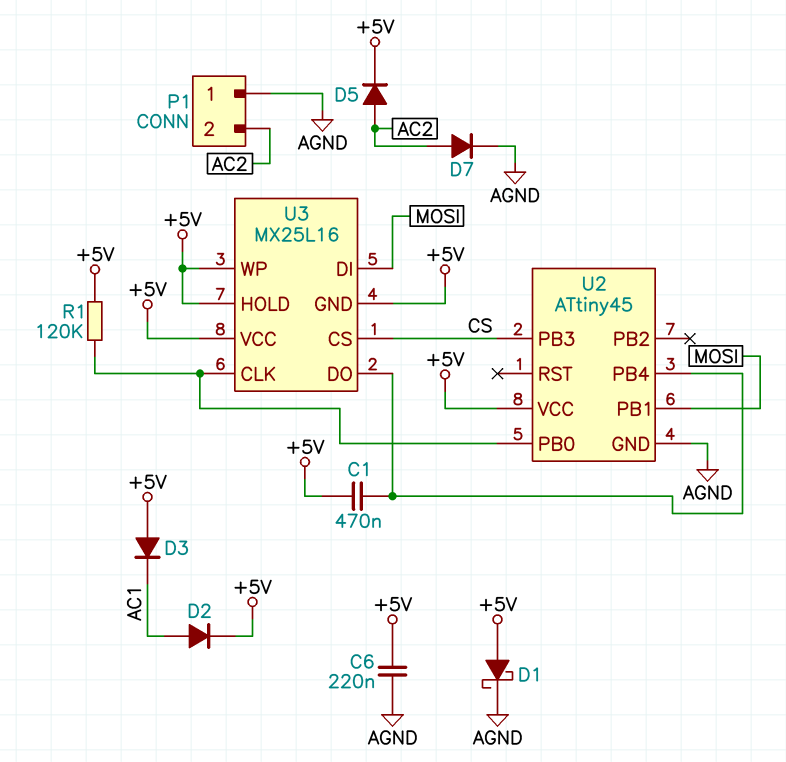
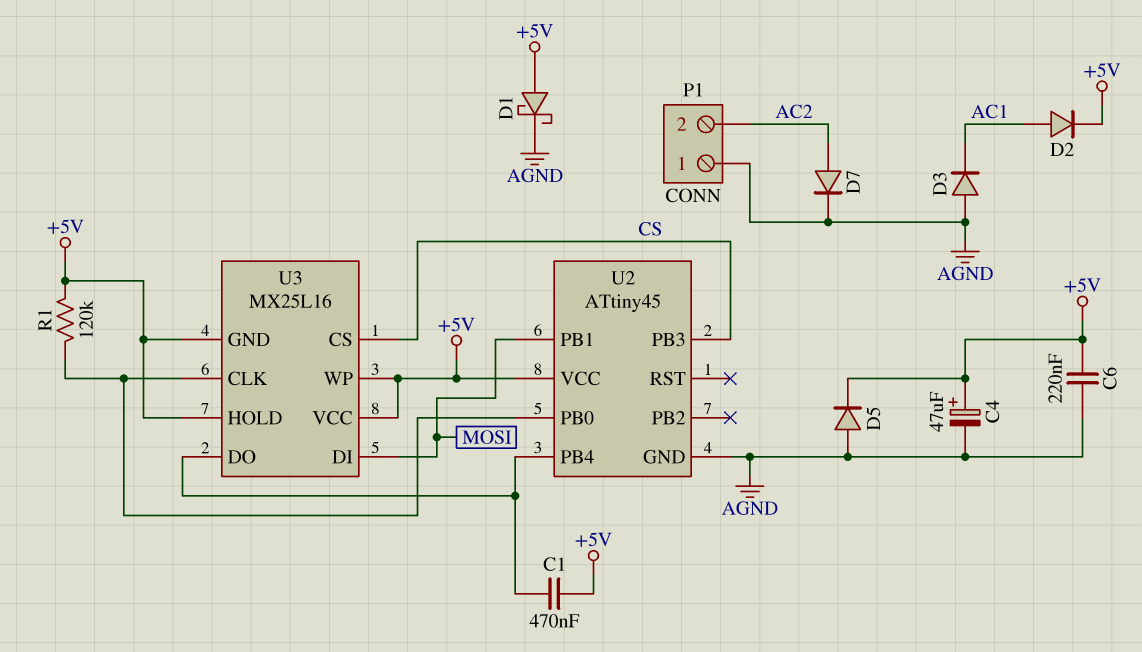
C4: none -> 47uF (plus +5V, minus AGND)
D3: diode (A +5V, K AC1) -> diode (A AGND, K AC1)
D5: diode (A AC2, K +5V) -> diode (A AGND, K +5V)

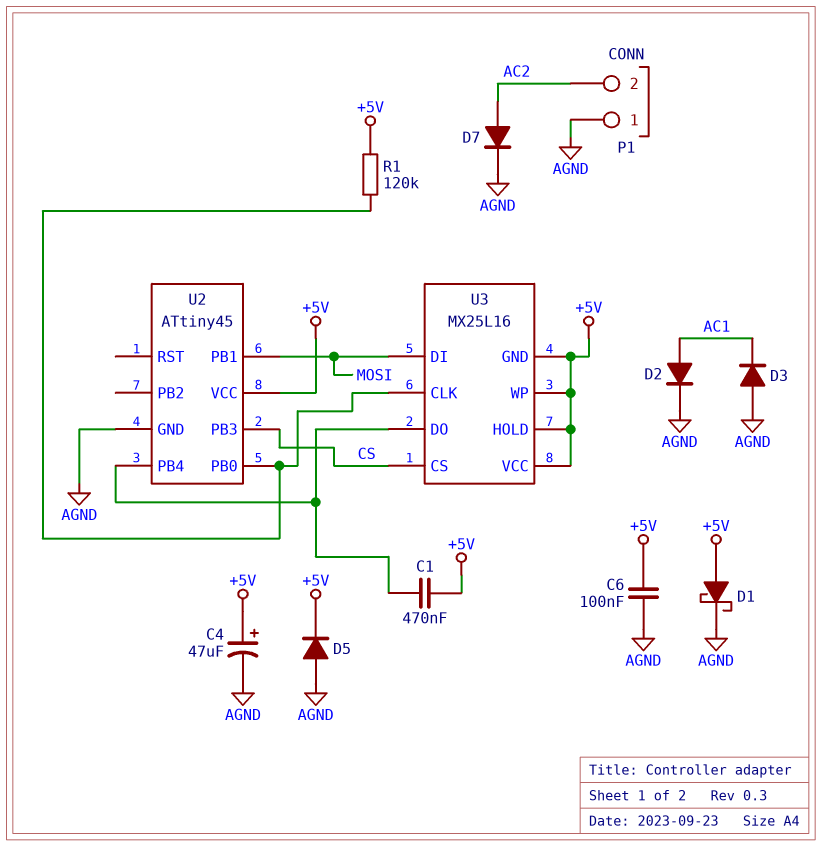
C6: 220nF (+5V, AGND) -> 100nF (+5V, AGND)
D2: diode (A AC1, K +5V) -> diode (A AC1, K AGND)

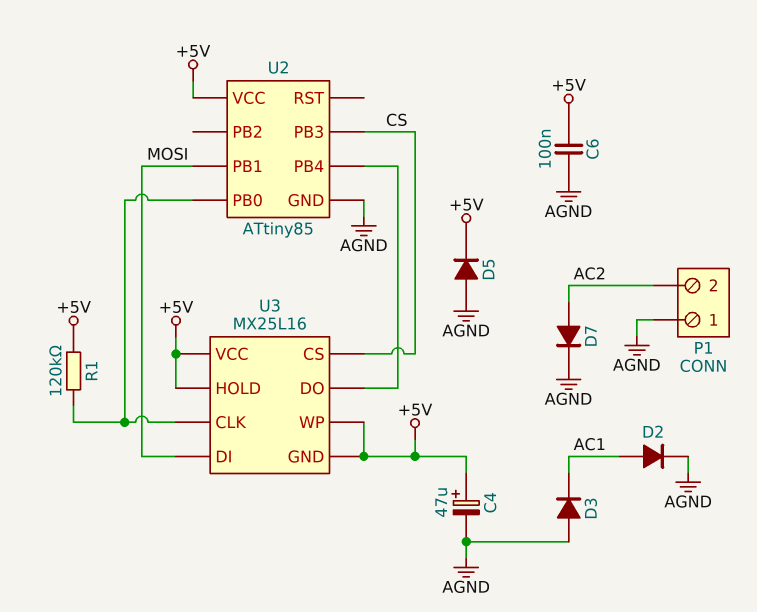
C1: 470nF (+5V, U2/PB4) -> none
D1: schottky (A +5V, K AGND) -> none
U2: ATtiny45 -> ATtiny85

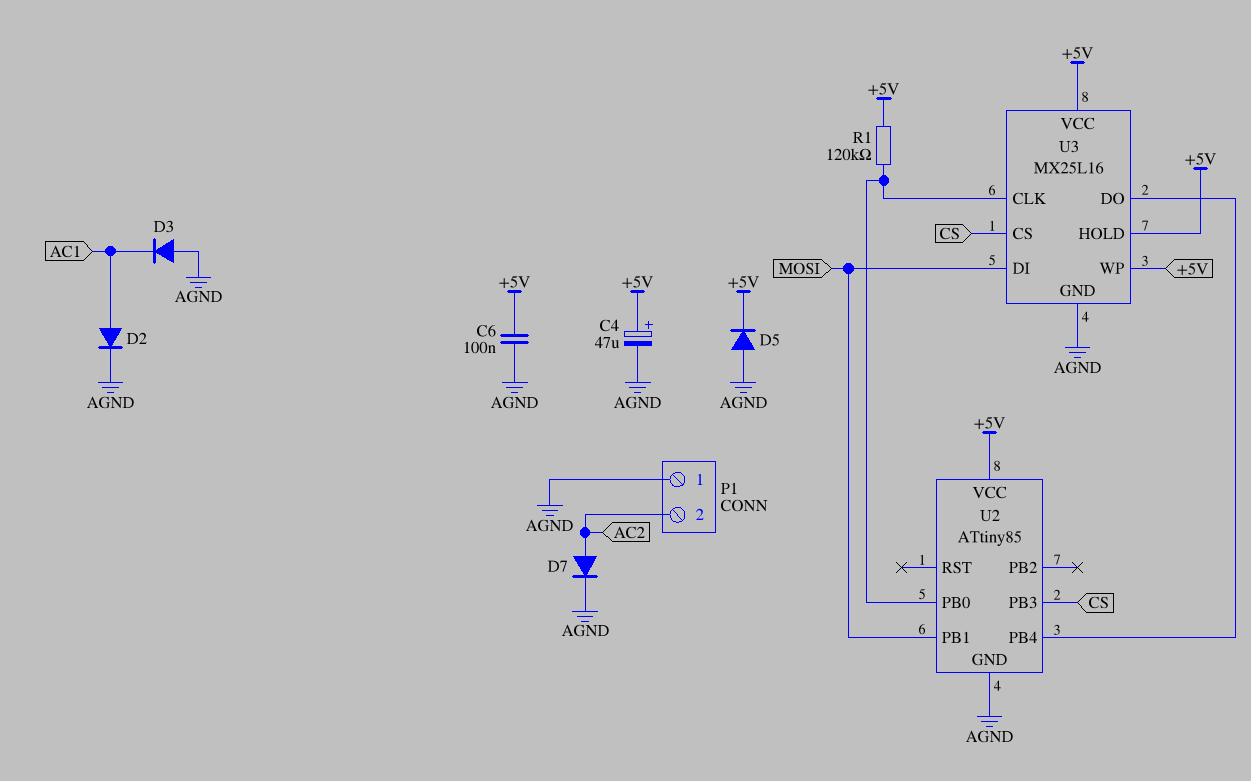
U3 pin GND: +5V -> AGND

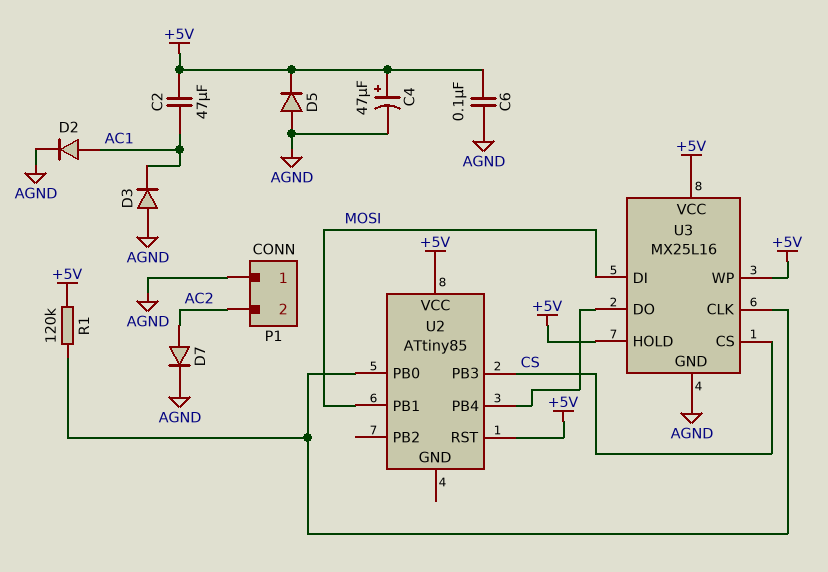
C2: none -> 47uF (+5V, AC1)
U2 pin GND: AGND -> none
U2 pin RST: none -> +5V

